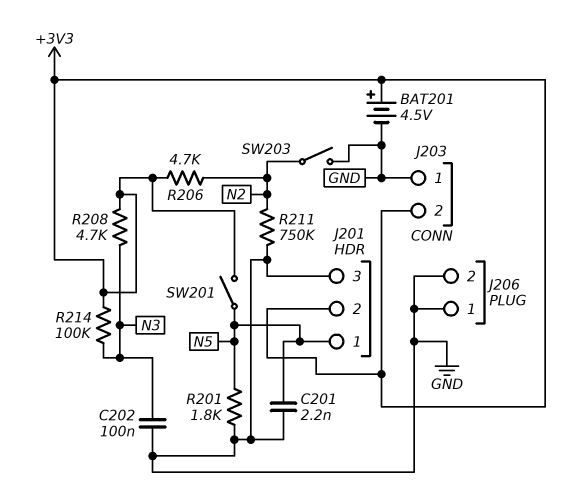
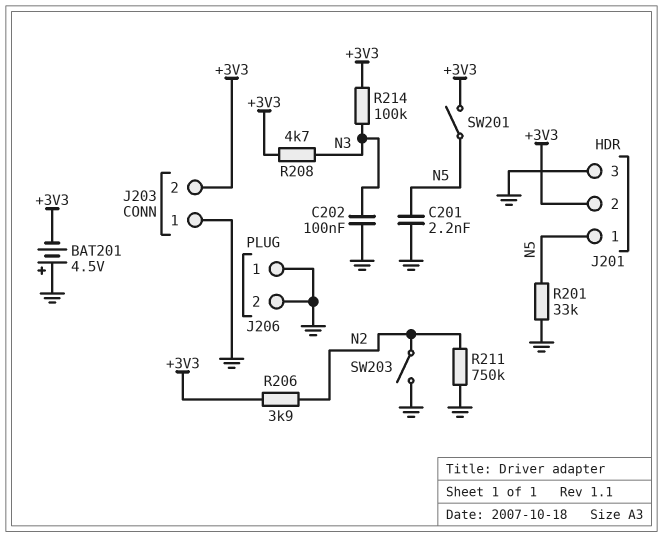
BAT201: 4.5V (plus +3V3, minus GND) -> 4.5V (plus GND, minus +3V3)
R201: 1.8k (GND, N5) -> 33k (GND, N5)
R206: 4.7k (+3V3, N2) -> 3.9k (+3V3, N2)

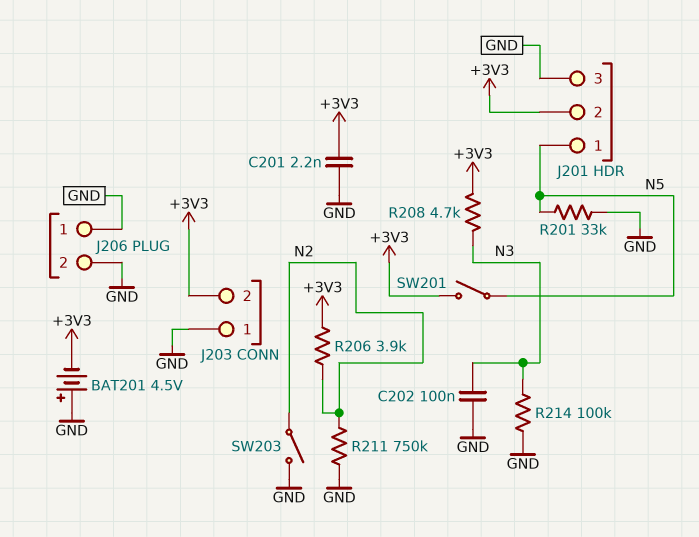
C201: 2.2nF (GND, N5) -> 2.2nF (+3V3, GND)
R214: 100k (+3V3, N3) -> 100k (GND, N3)

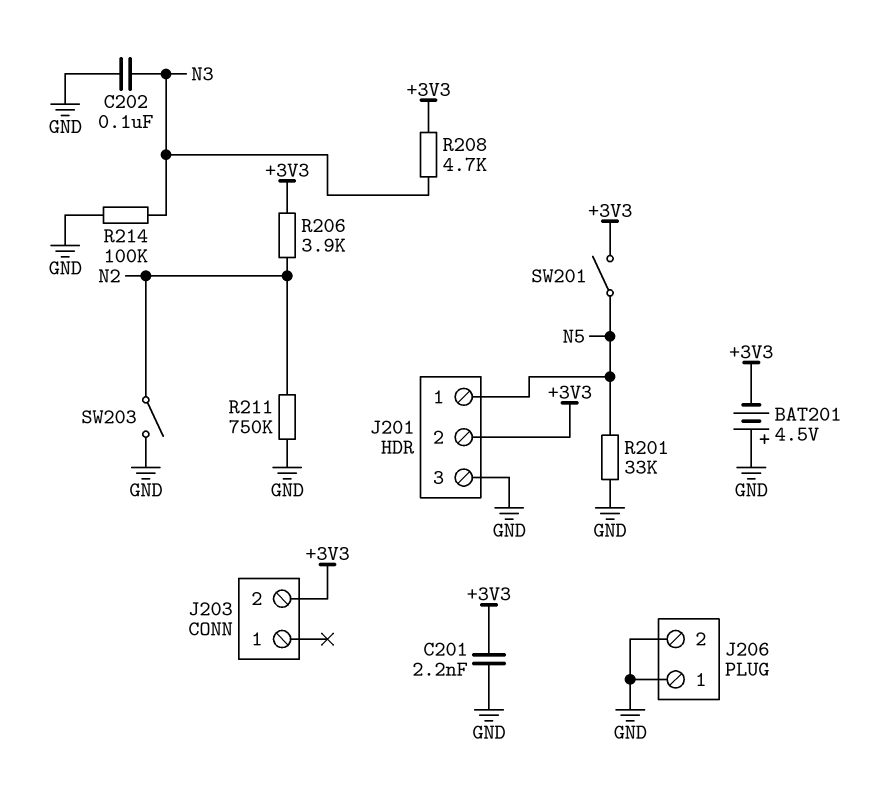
J203 pin 1: GND -> none

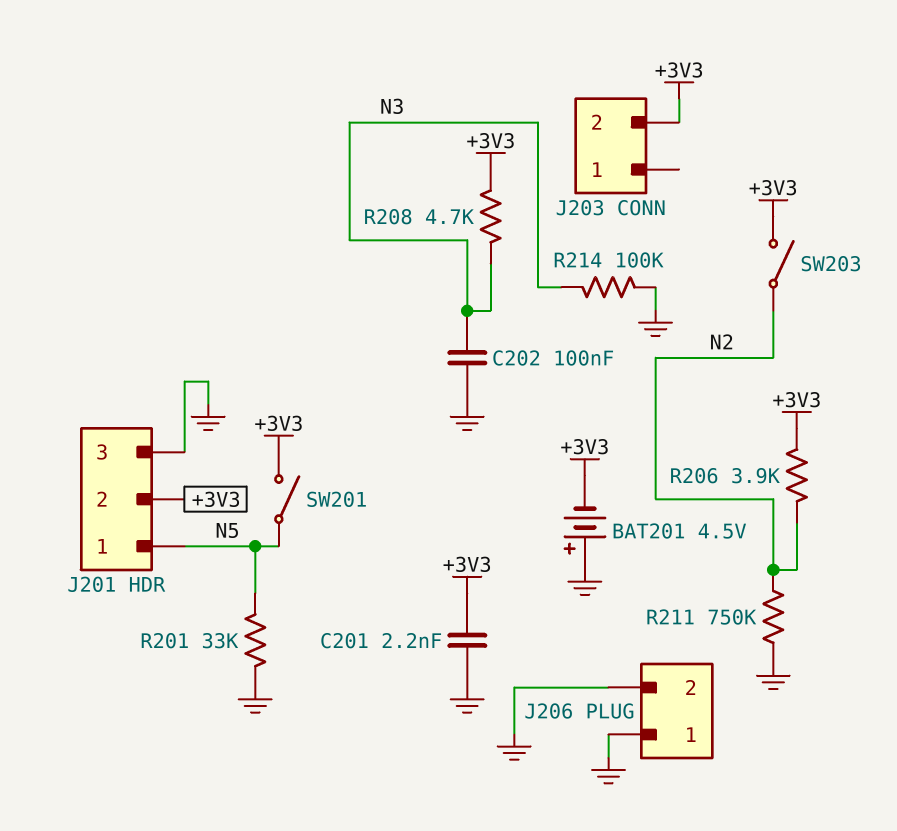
SW203: switch (GND, N2) -> switch (+3V3, N2)

